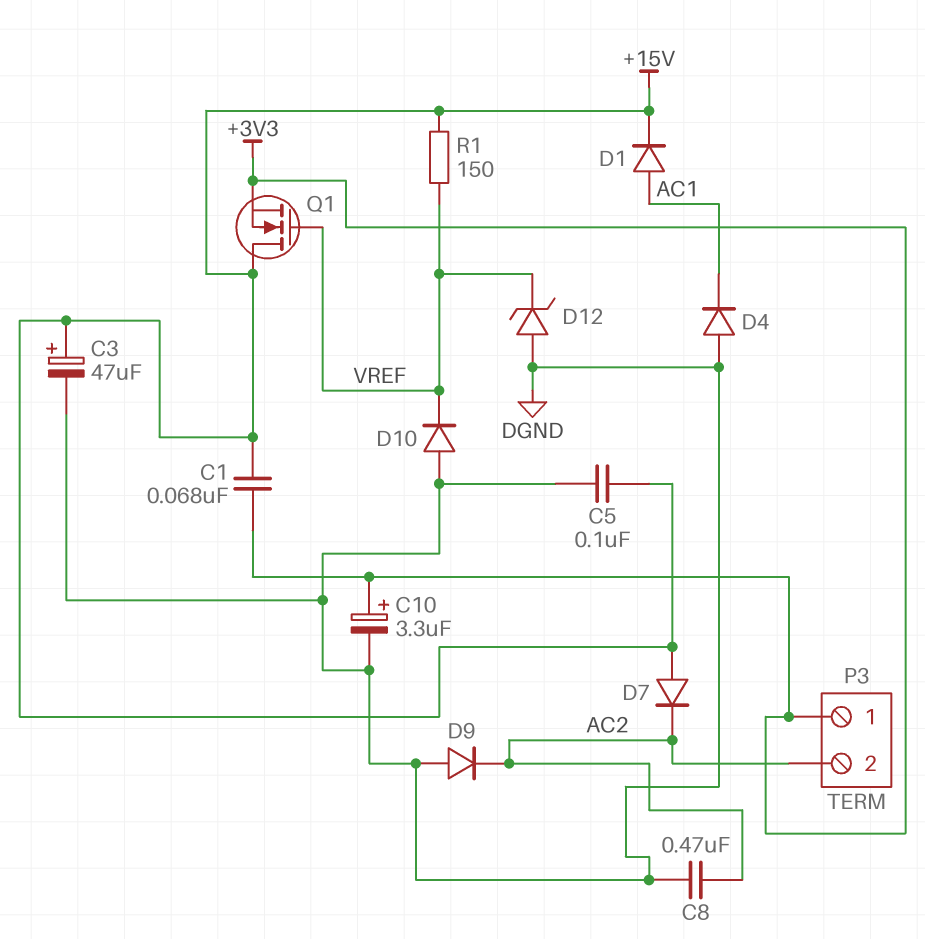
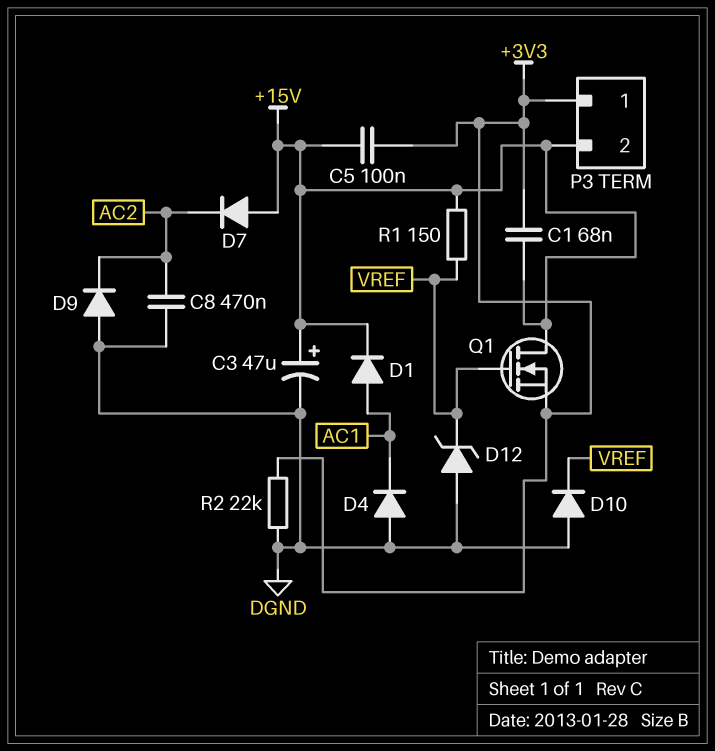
C5: 100nF (+15V, DGND) -> 100nF (+3V3, +15V)
C10: 3.3uF (plus +3V3, minus DGND) -> none
P3 pin 2: AC2 -> +15V
R2: none -> 22k (+3V3, DGND)

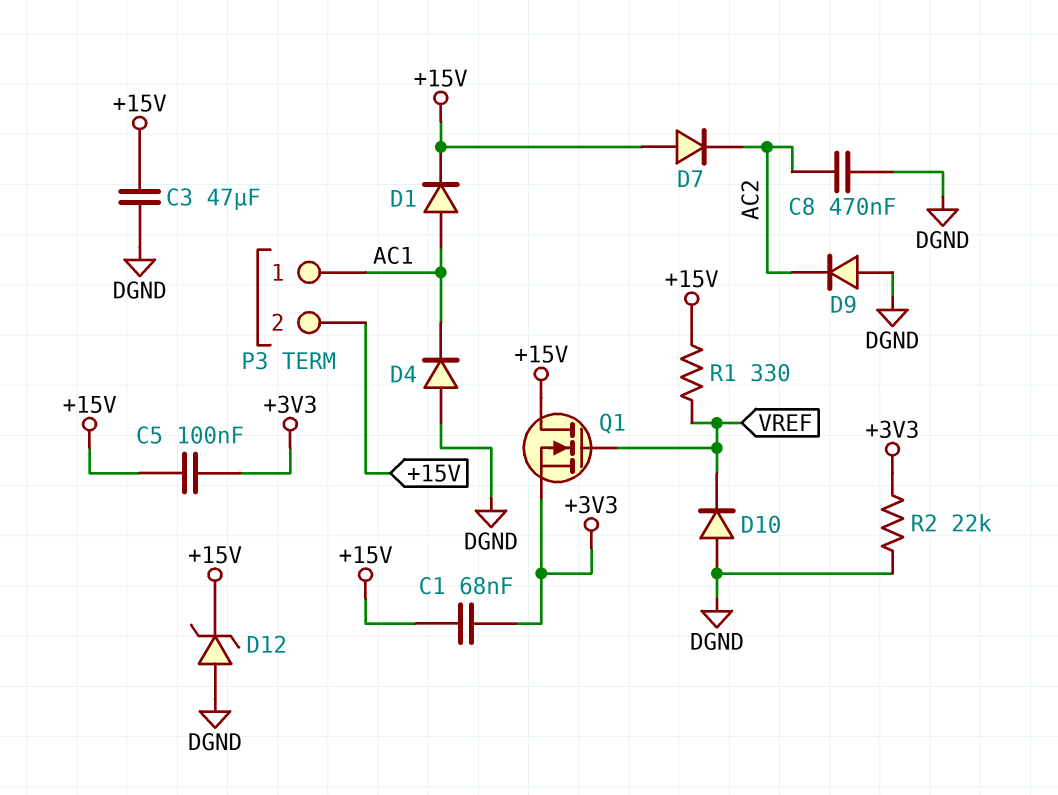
C3: 47uF (plus +15V, minus DGND) -> 47uF (+15V, DGND)
D12: zener (A DGND, K VREF) -> zener (A DGND, K +15V)
P3 pin 1: +3V3 -> AC1
R1: 150 (+15V, VREF) -> 330 (+15V, VREF)

